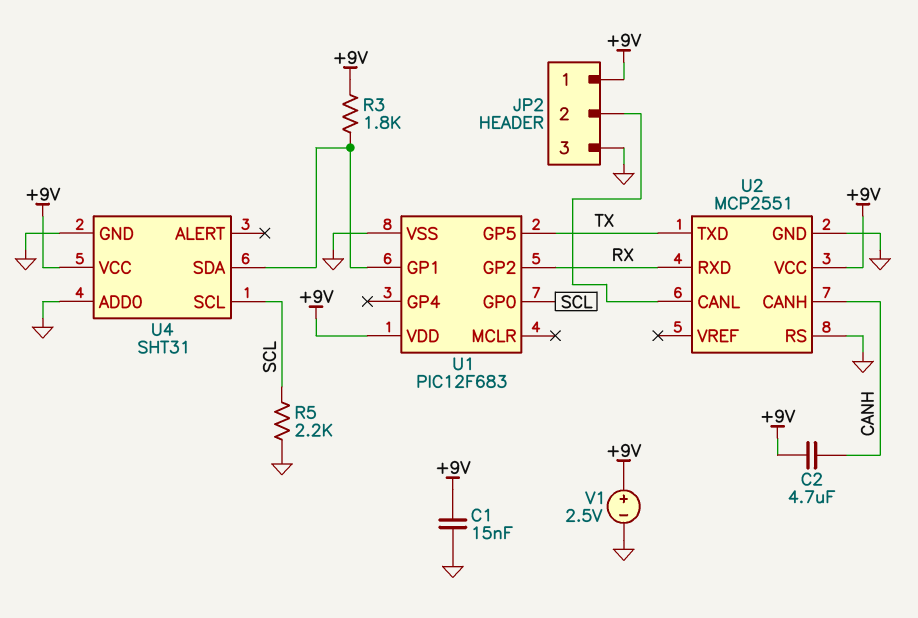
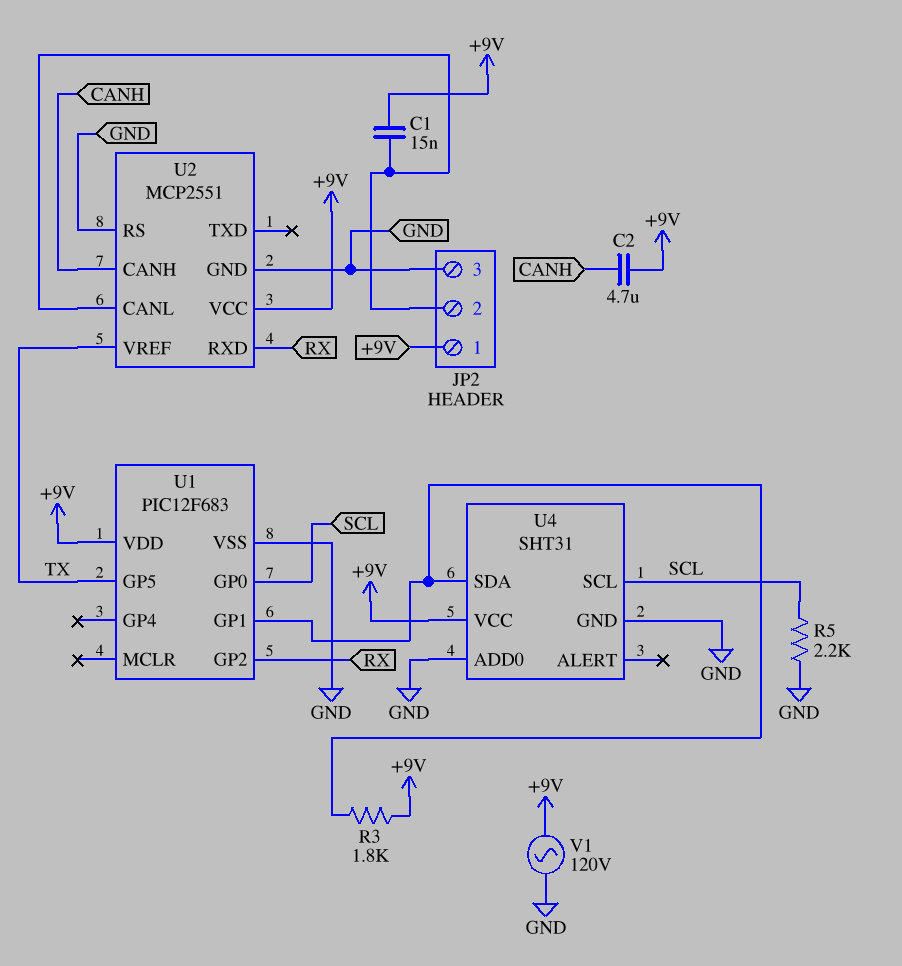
C1: 15nF (+9V, GND) -> 15nF (+9V, JP2/2)
U2 pin TXD: TX -> none
U2 pin VREF: none -> TX
V1: 2.5V (plus +9V, minus GND) -> AC 120V (+9V, GND)

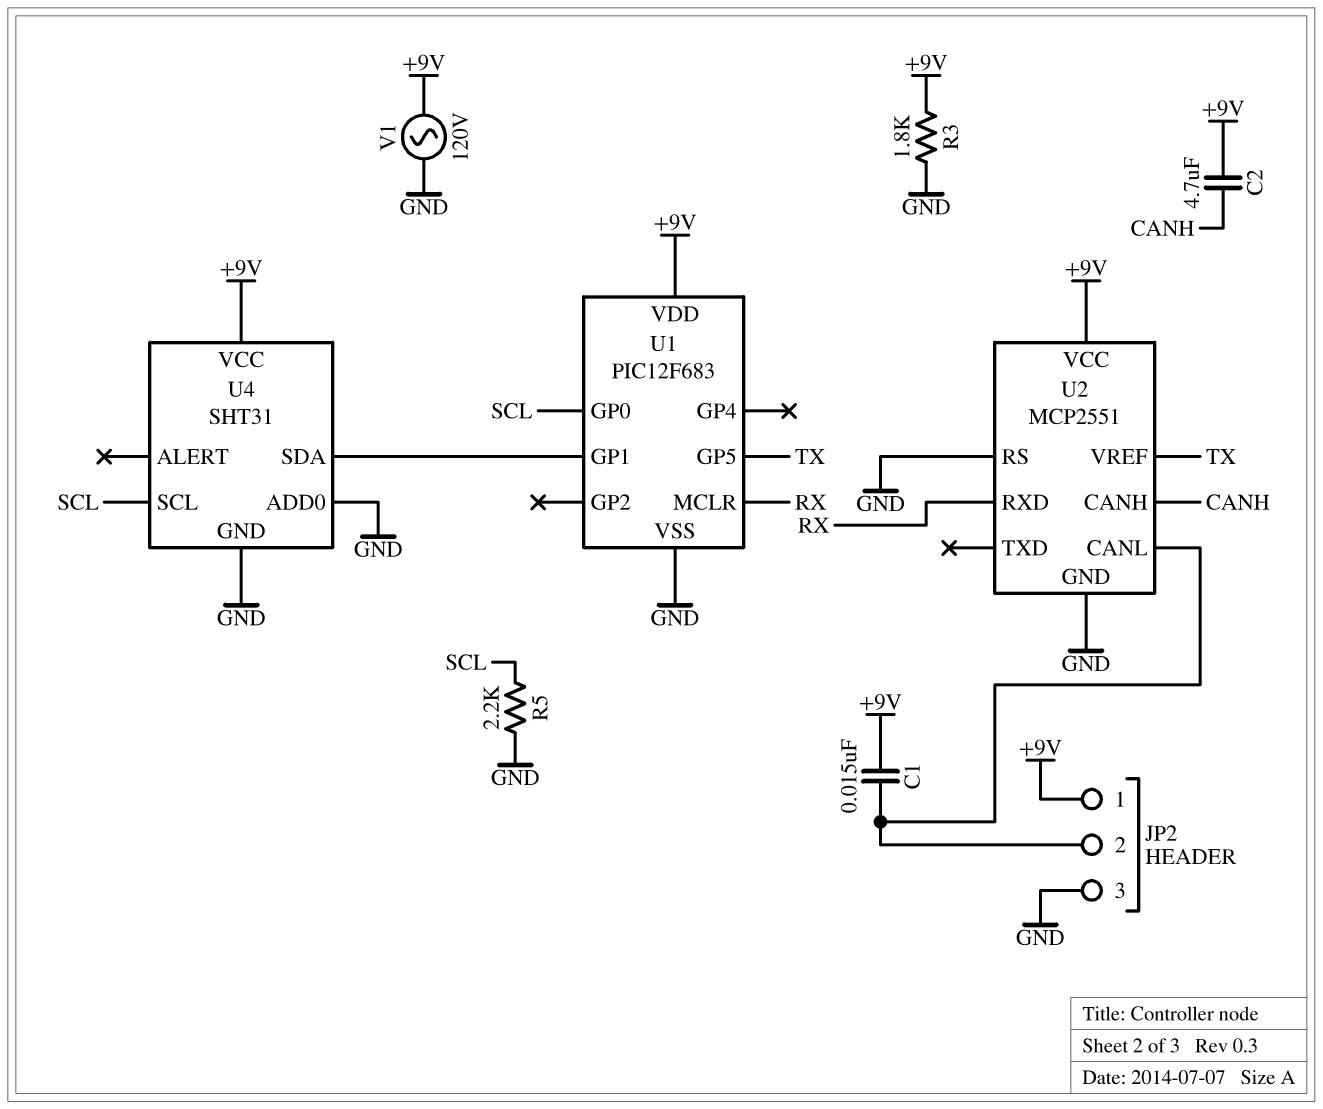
R3: 1.8k (+9V, U1/GP1) -> 1.8k (+9V, GND)
U1 pin GP2: RX -> none
U1 pin MCLR: none -> RX

